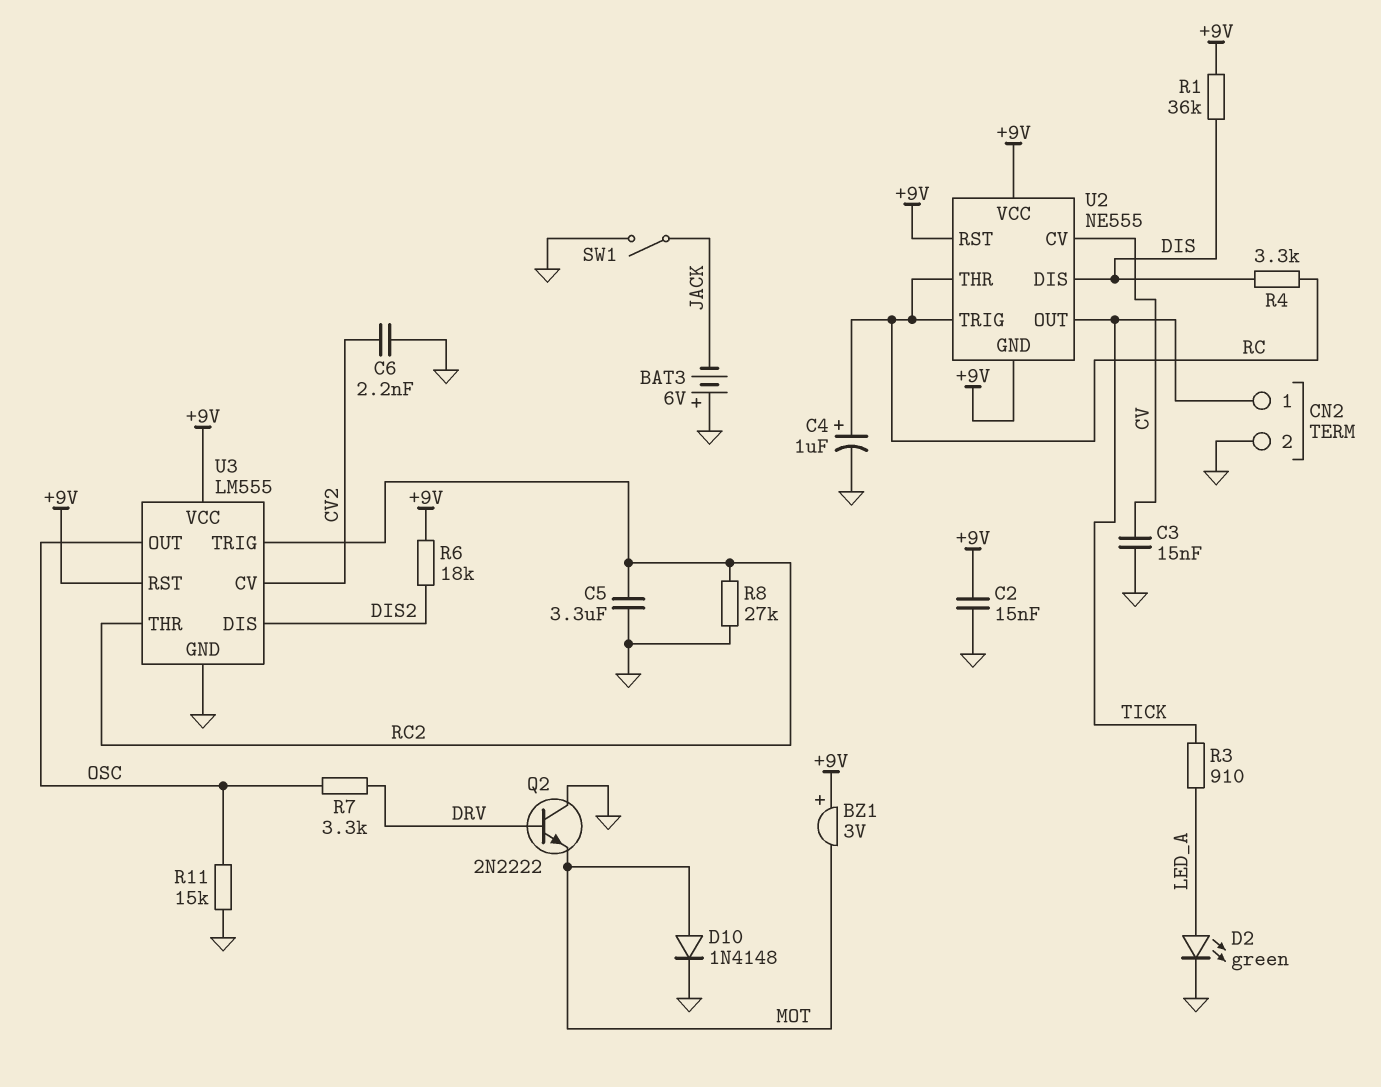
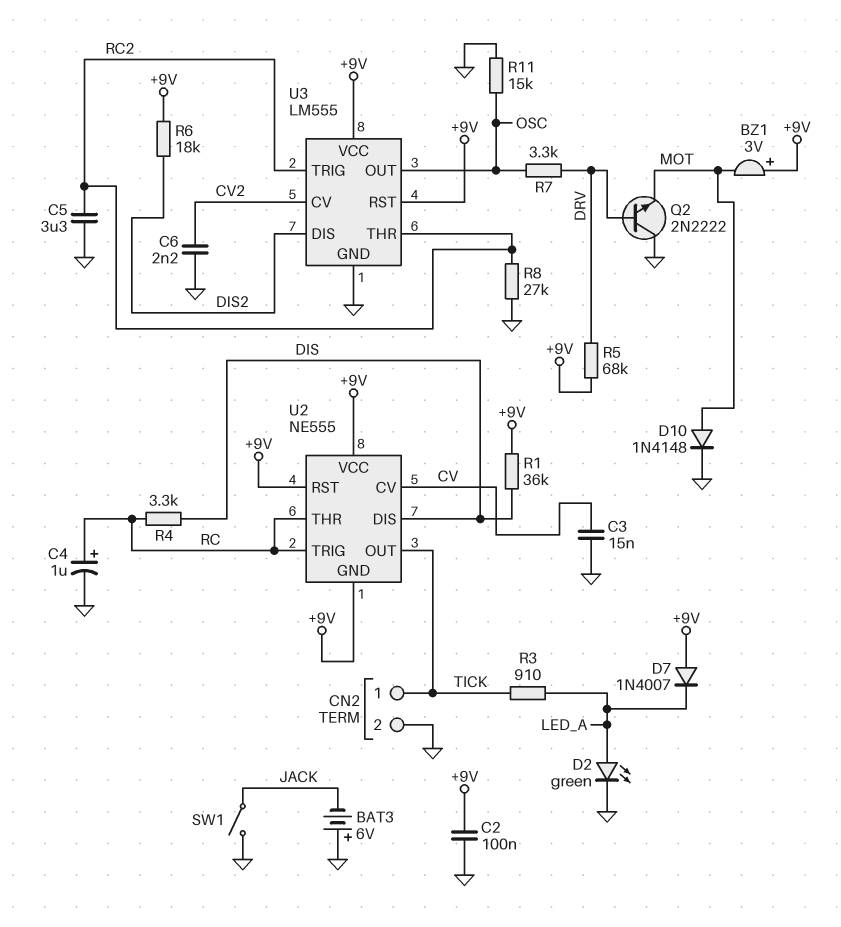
C2: 15nF (+9V, GND) -> 100nF (+9V, GND)
D7: none -> diode 1N4007 (A +9V, K LED_A)
R5: none -> 68k (+9V, DRV)

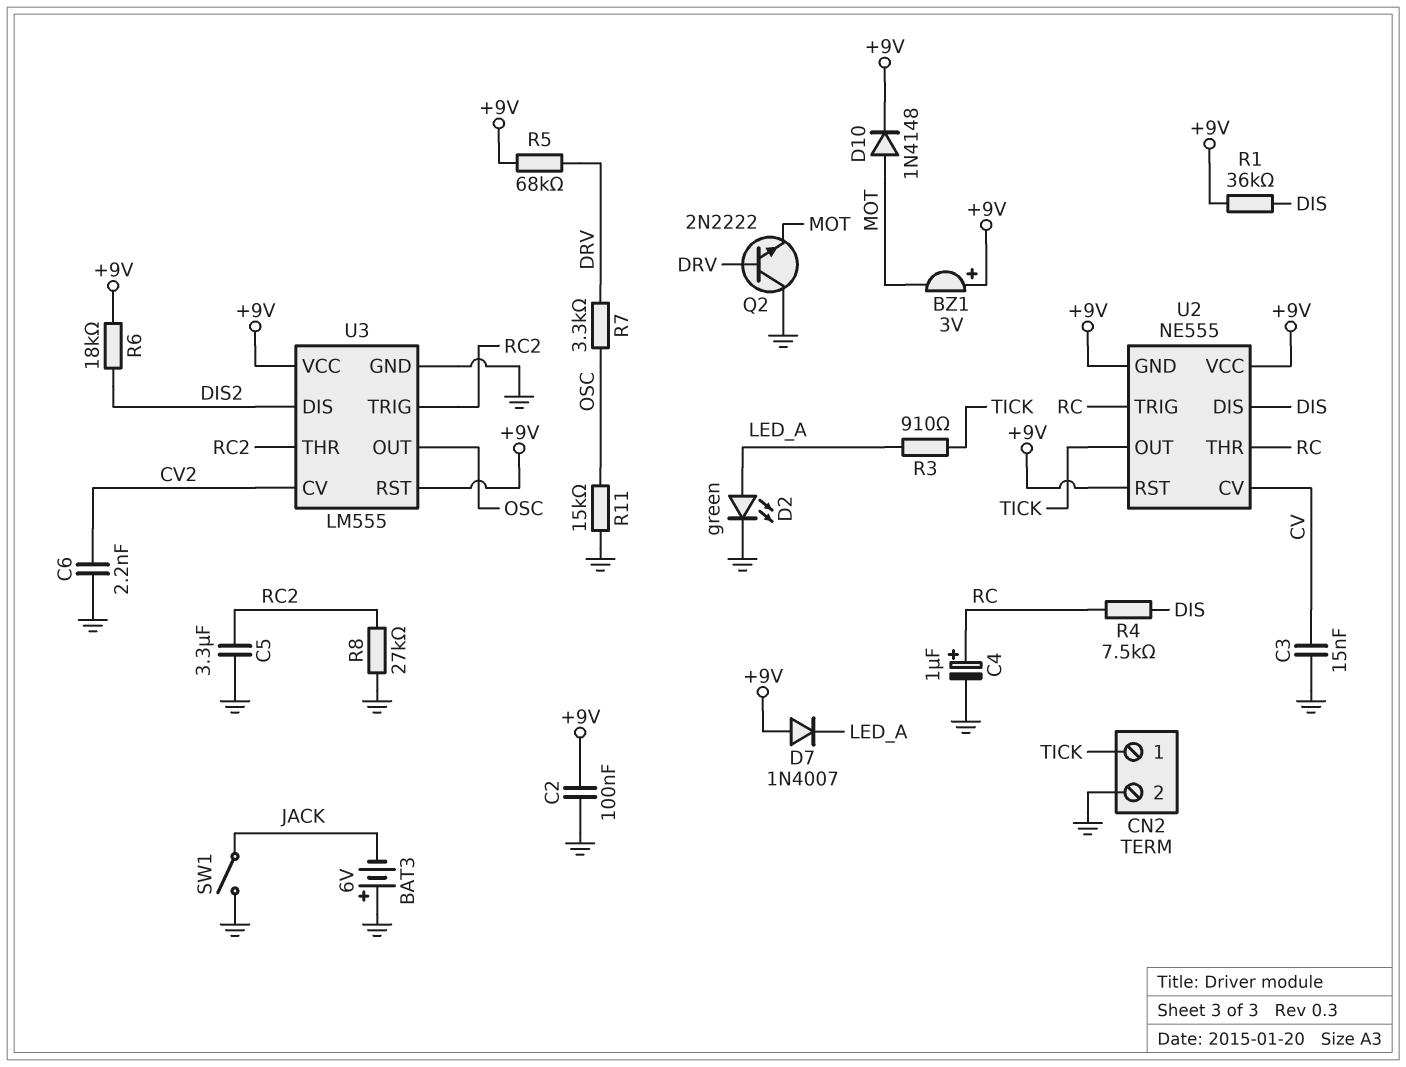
D10: diode 1N4148 (A MOT, K GND) -> diode 1N4148 (A MOT, K +9V)
R4: 3.3k (DIS, RC) -> 7.5k (DIS, RC)

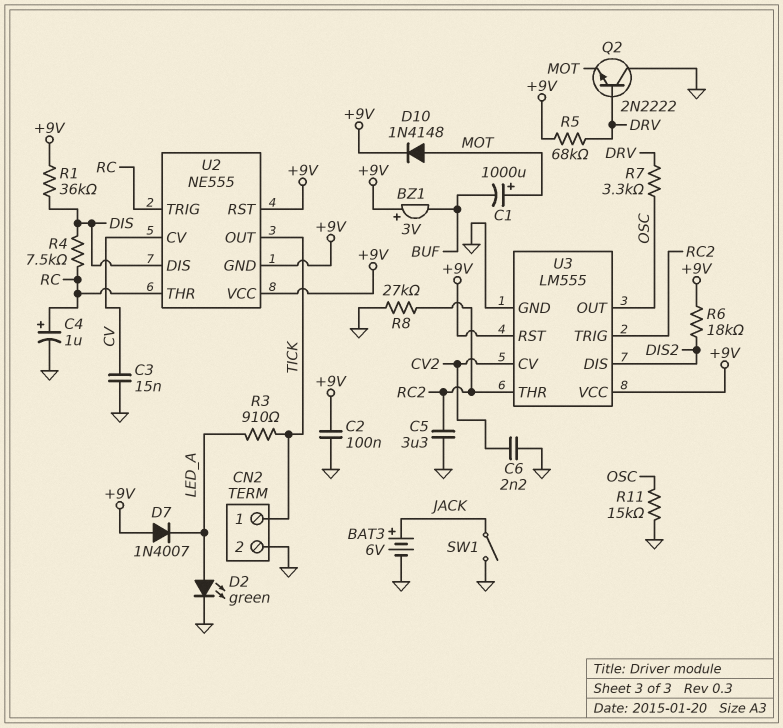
BAT3: 6V (plus GND, minus JACK) -> 6V (plus JACK, minus GND)
BZ1: buzzer 3V (plus +9V, minus MOT) -> buzzer 3V (plus +9V, minus BUF)
C1: none -> 1000uF (plus MOT, minus BUF)

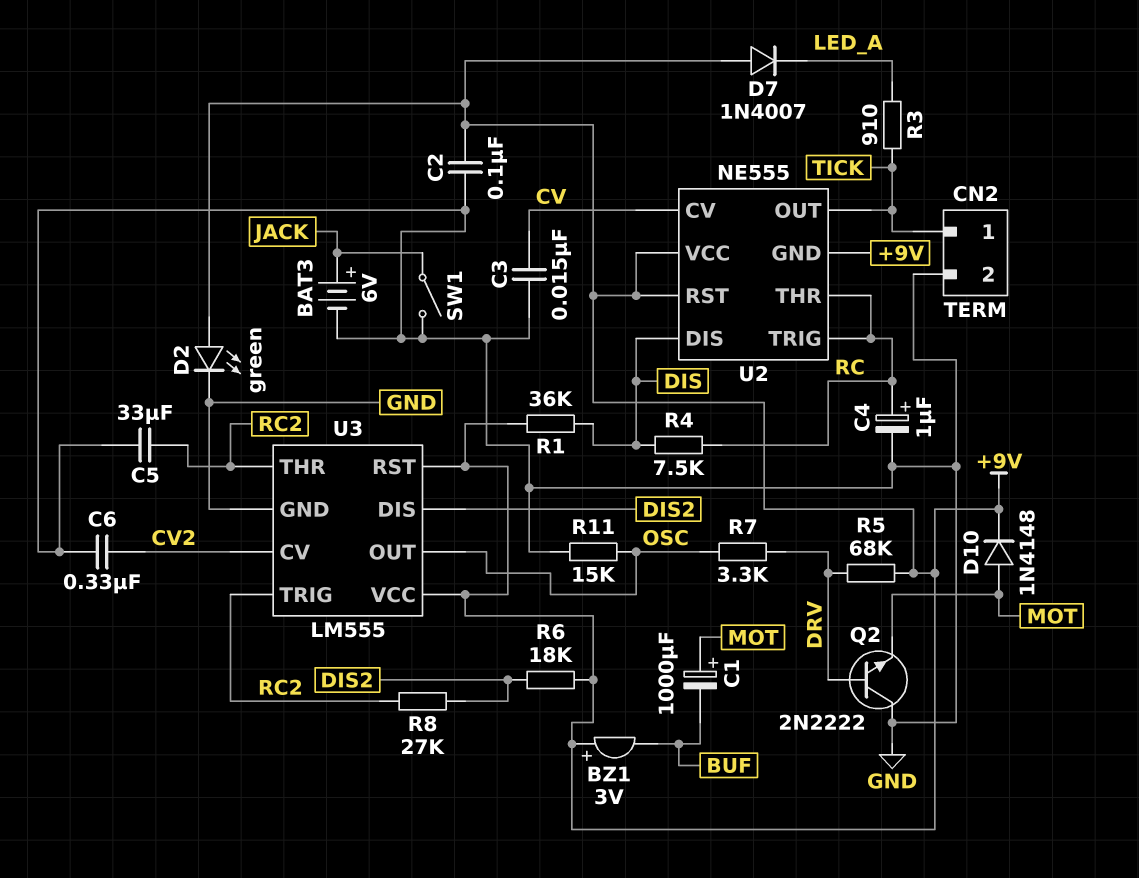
C5: 3.3uF (GND, RC2) -> 33uF (GND, RC2)
C6: 2.2nF (CV2, GND) -> 330nF (CV2, GND)
D2: LED green (A LED_A, K GND) -> LED green (A +9V, K GND)
R8: 27k (GND, RC2) -> 27k (DIS2, RC2)

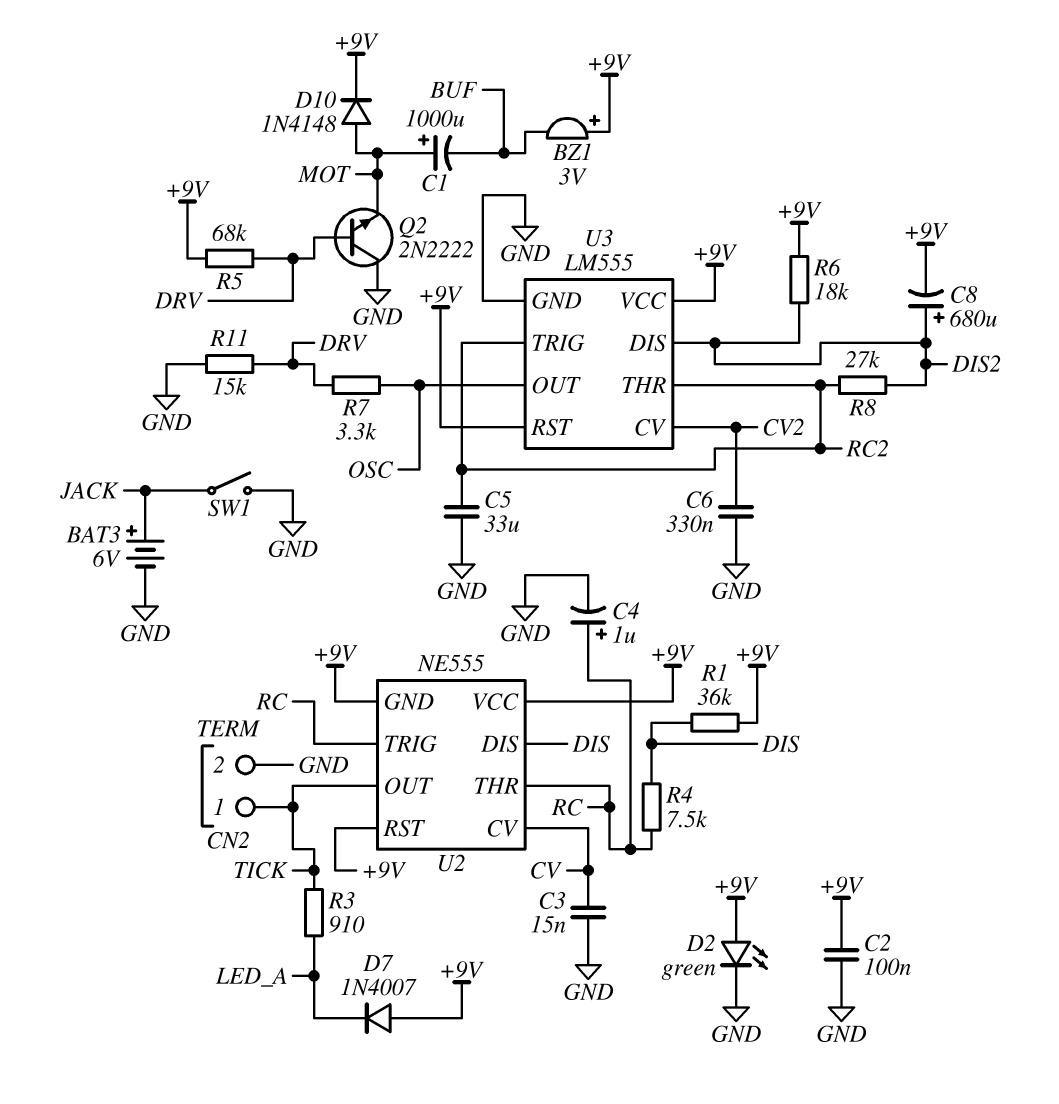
C8: none -> 680uF (plus DIS2, minus +9V)
R11: 15k (GND, OSC) -> 15k (DRV, GND)

